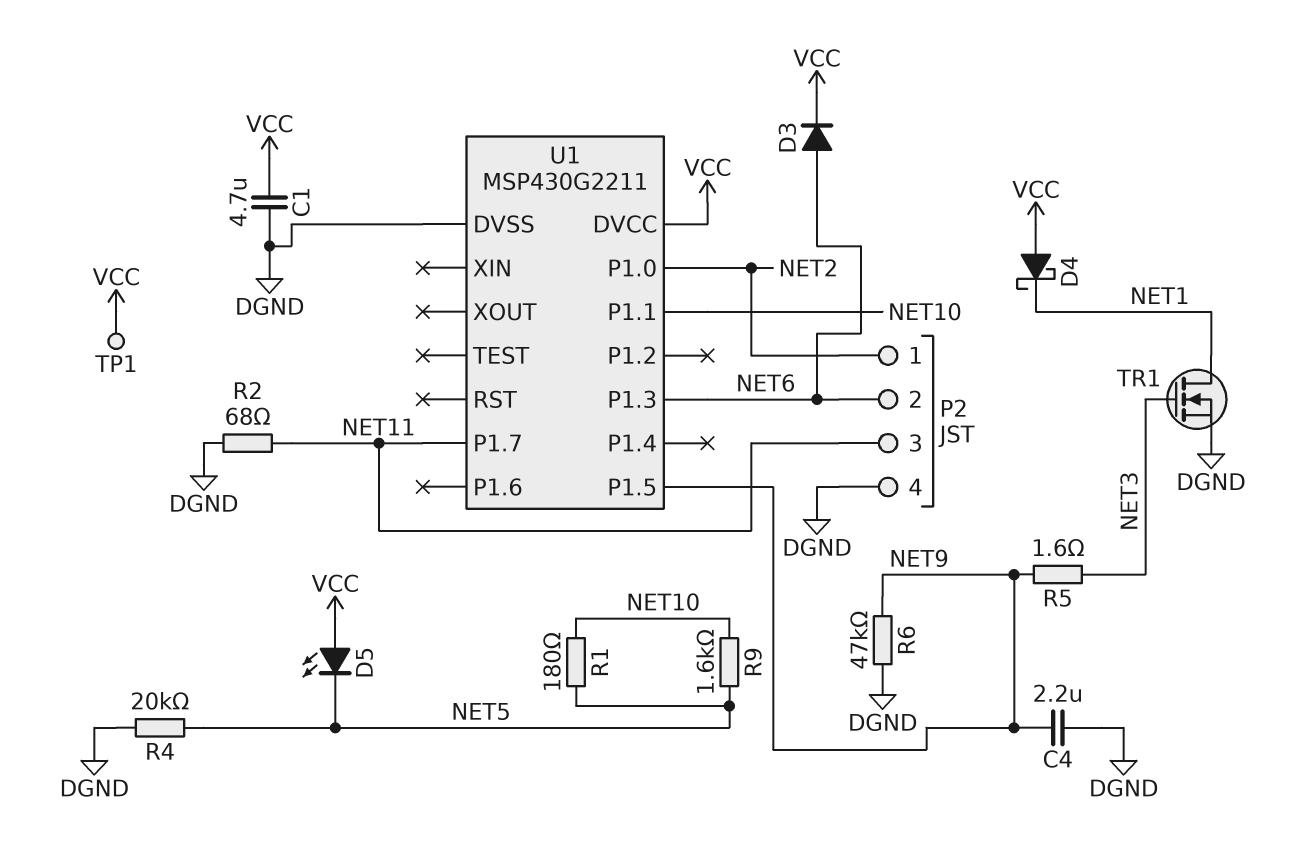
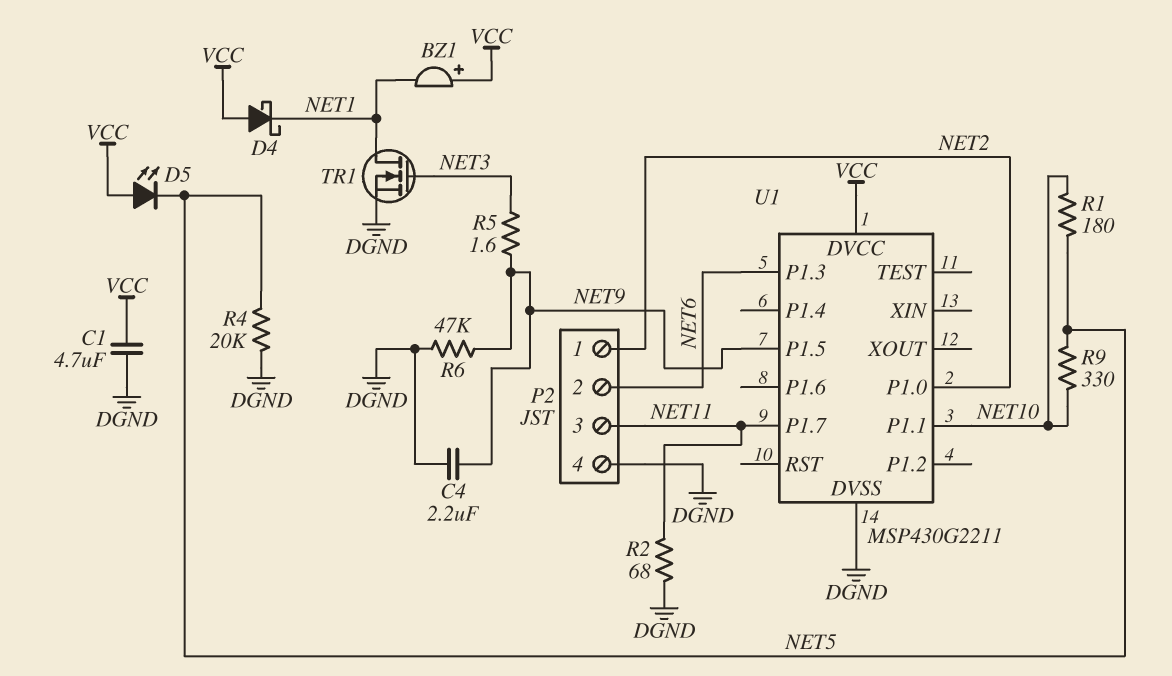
BZ1: none -> buzzer (plus VCC, minus NET1)
D3: diode (A NET6, K VCC) -> none
R9: 1.6k (NET5, NET10) -> 330 (NET5, NET10)
TP1: test point (VCC) -> none

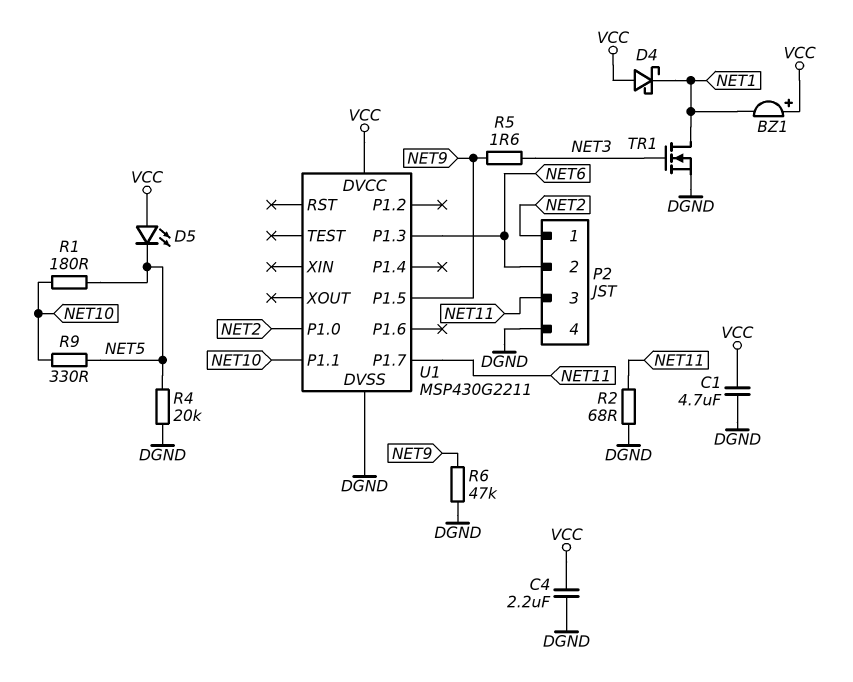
C4: 2.2uF (DGND, NET9) -> 2.2uF (DGND, VCC)

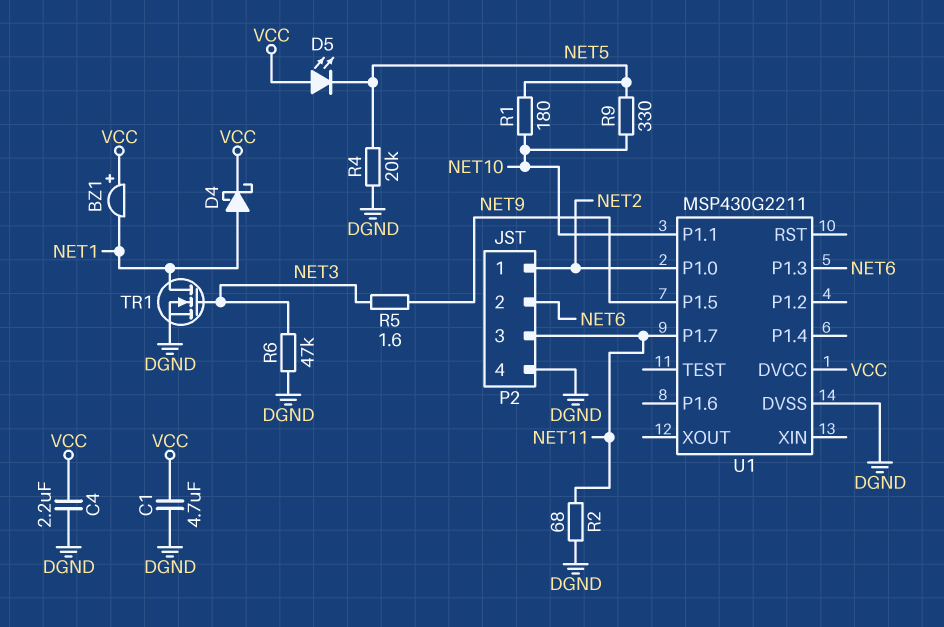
D4: schottky (A VCC, K NET1) -> schottky (A NET1, K VCC)
R6: 47k (DGND, NET9) -> 47k (DGND, NET3)

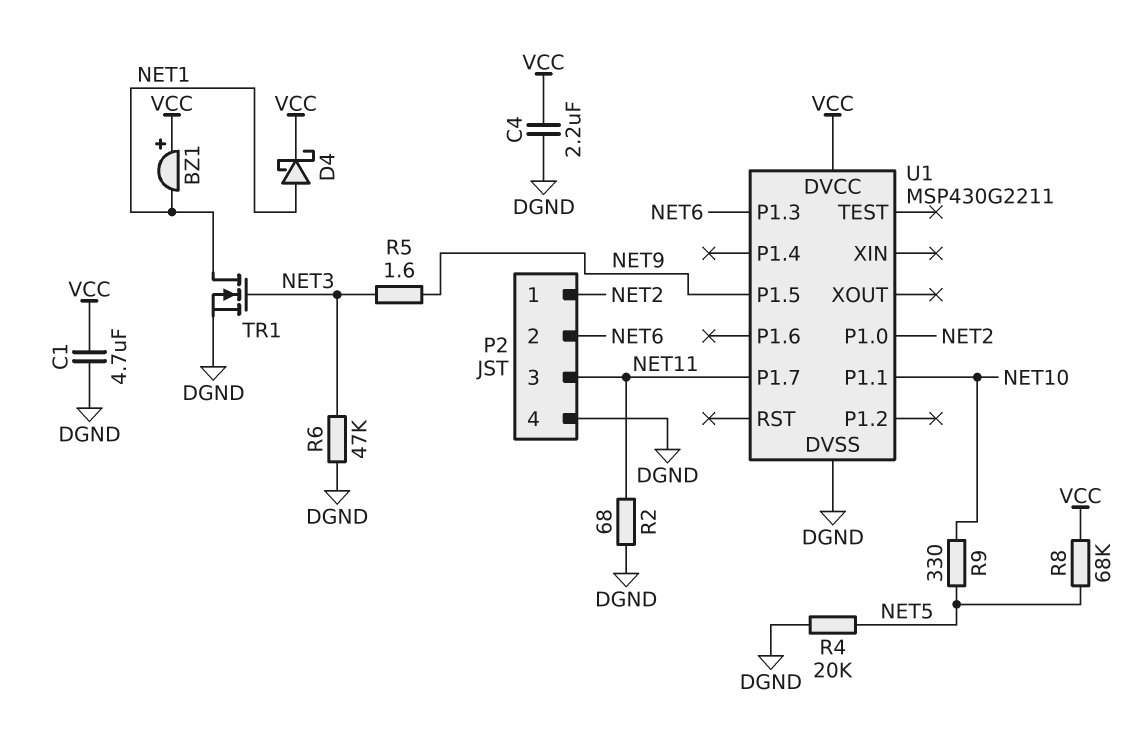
D5: LED (A VCC, K NET5) -> none
R1: 180 (NET5, NET10) -> none
R8: none -> 68k (NET5, VCC)

